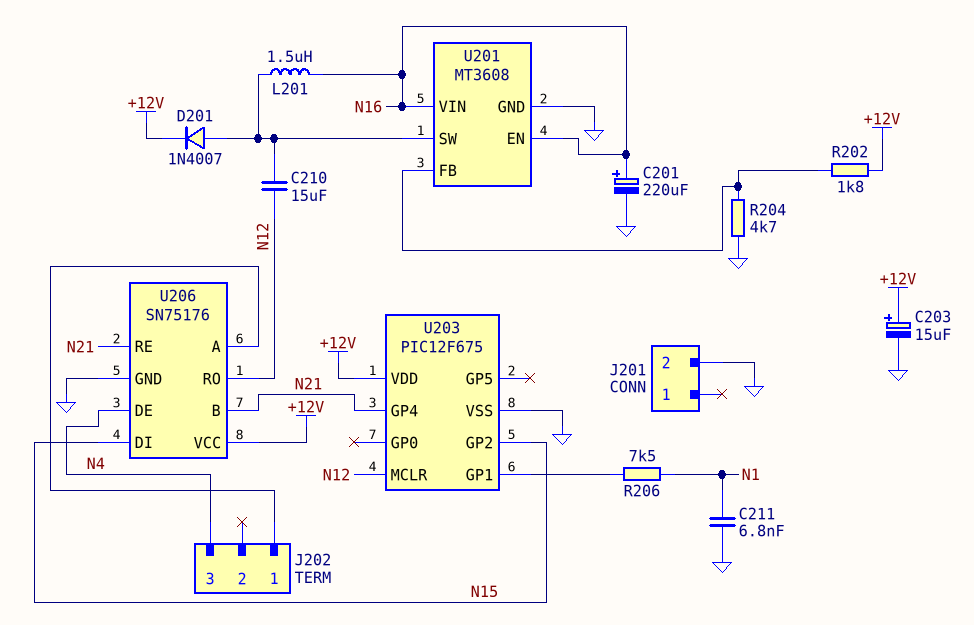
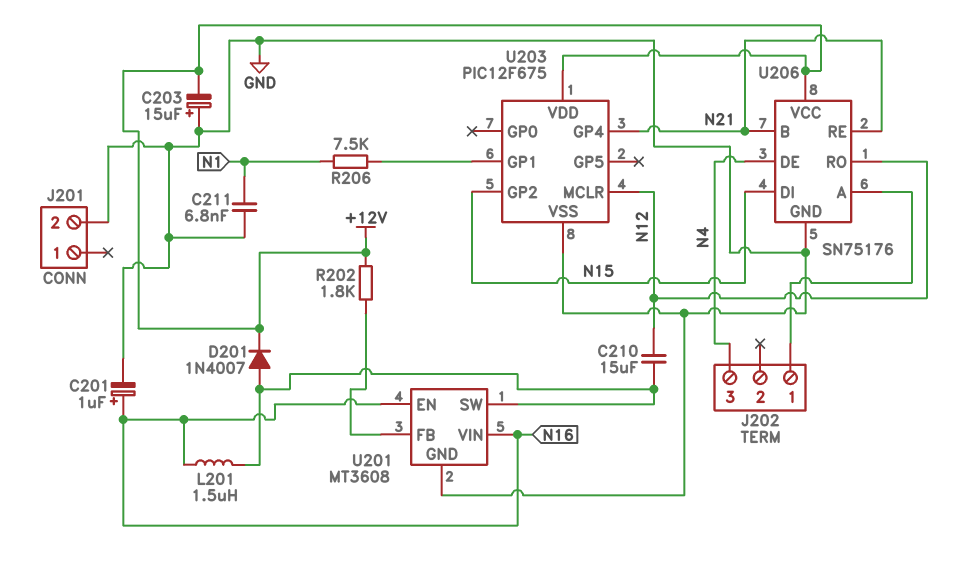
C201: 220uF (plus N16, minus GND) -> 1uF (plus N16, minus GND)
C203: 15uF (plus +12V, minus GND) -> 15uF (plus GND, minus +12V)
R204: 4.7k (GND, U201/FB) -> none

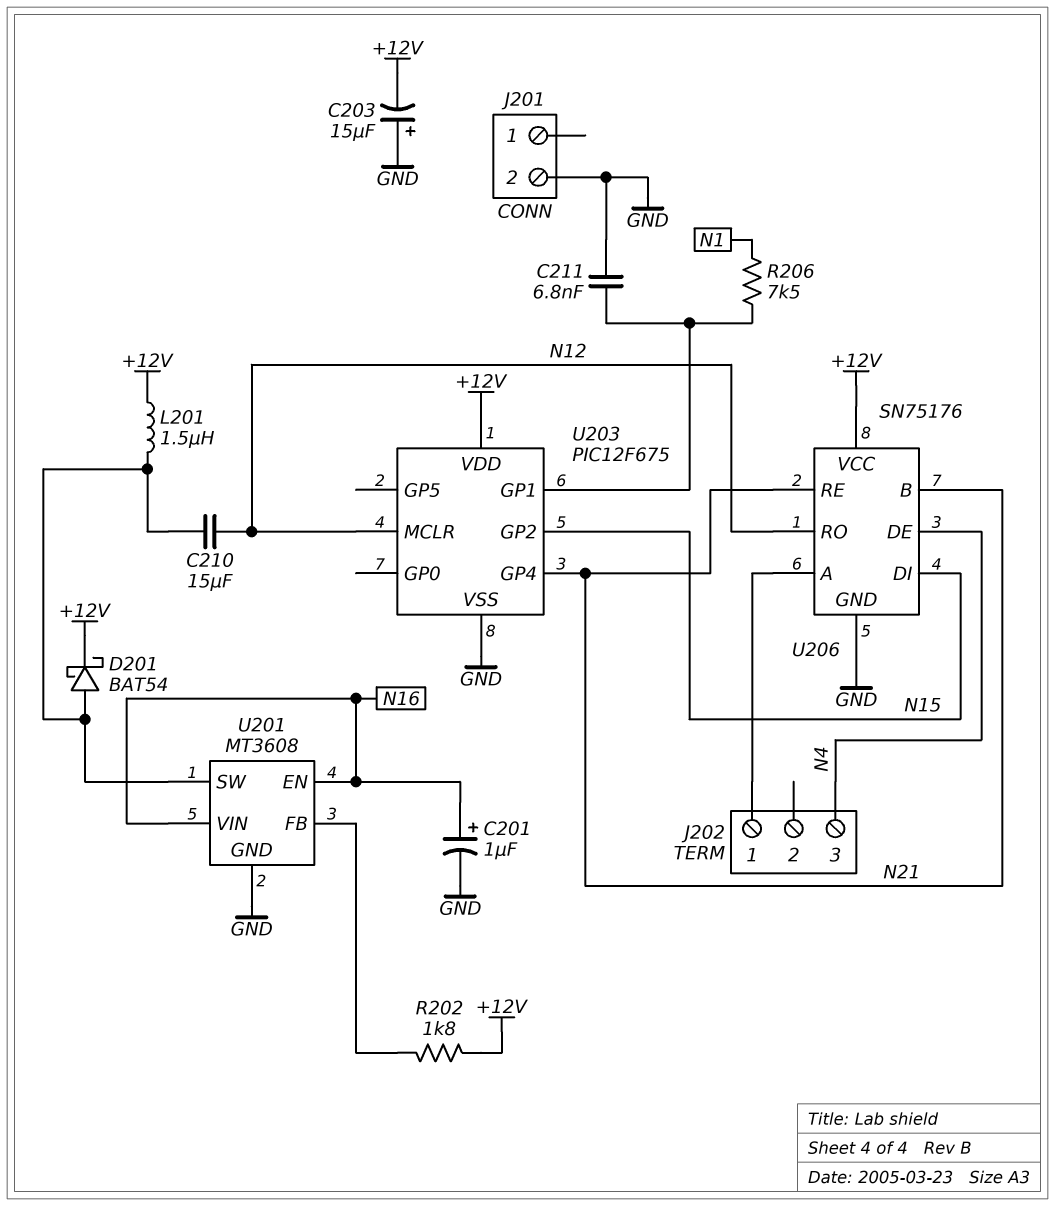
C211: 6.8nF (GND, N1) -> 6.8nF (GND, U203/GP1)
D201: diode 1N4007 (A U201/SW, K +12V) -> schottky BAT54 (A U201/SW, K +12V)
L201: 1.5uH (N16, U201/SW) -> 1.5uH (+12V, U201/SW)

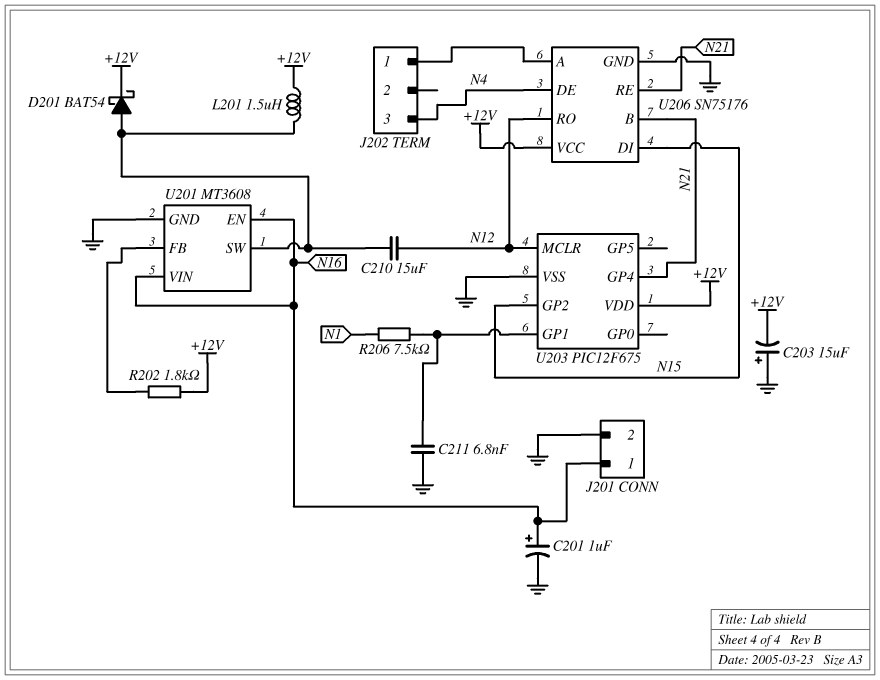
J201 pin 1: none -> N16

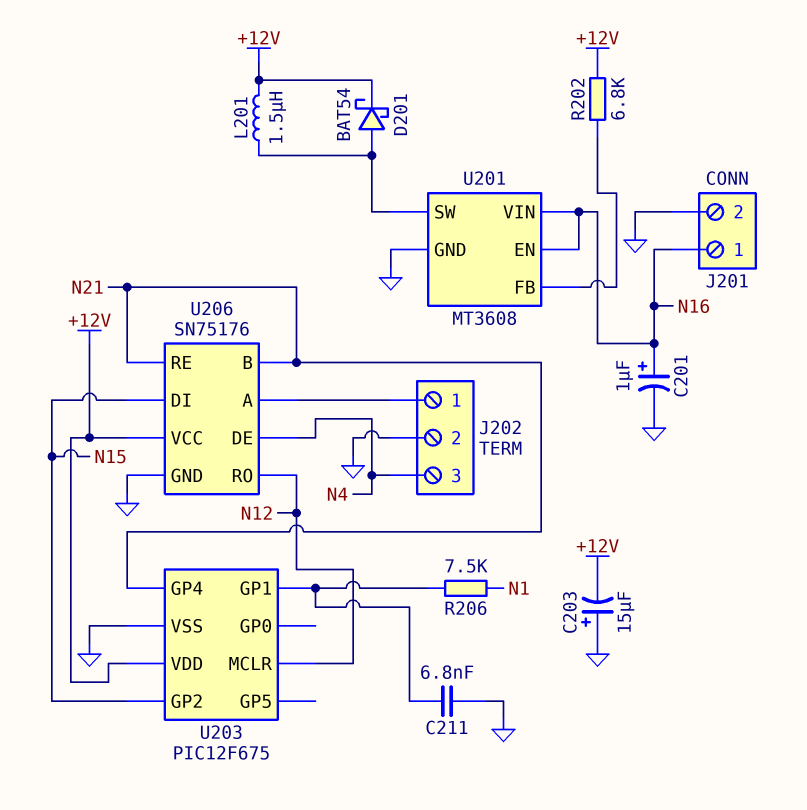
C210: 15uF (N12, U201/SW) -> none
J202 pin 2: none -> GND
R202: 1.8k (+12V, U201/FB) -> 6.8k (+12V, U201/FB)

